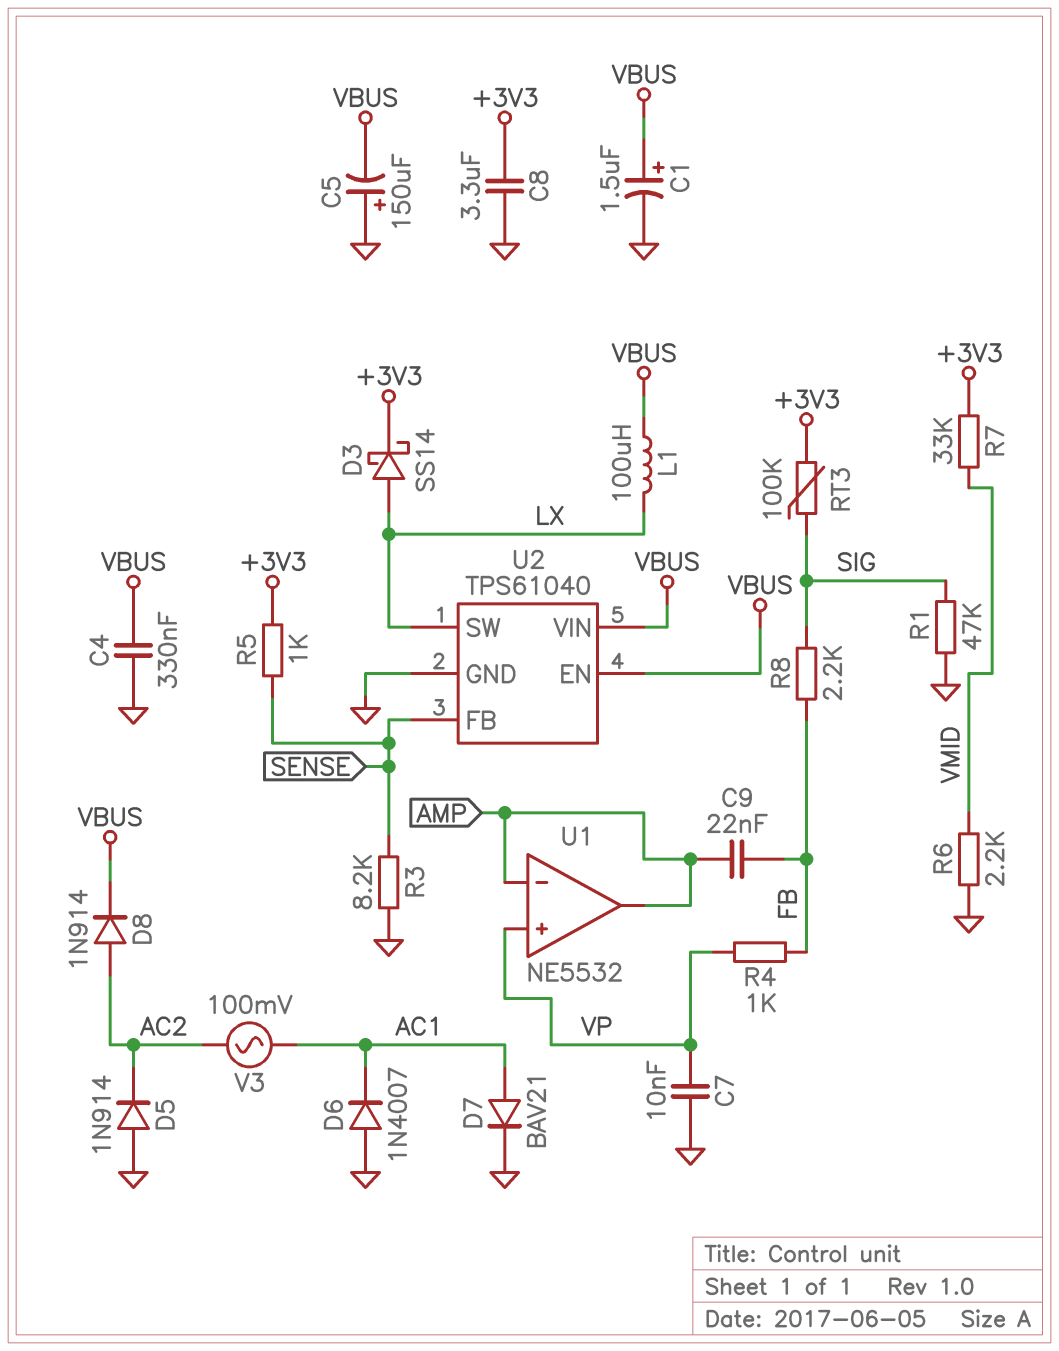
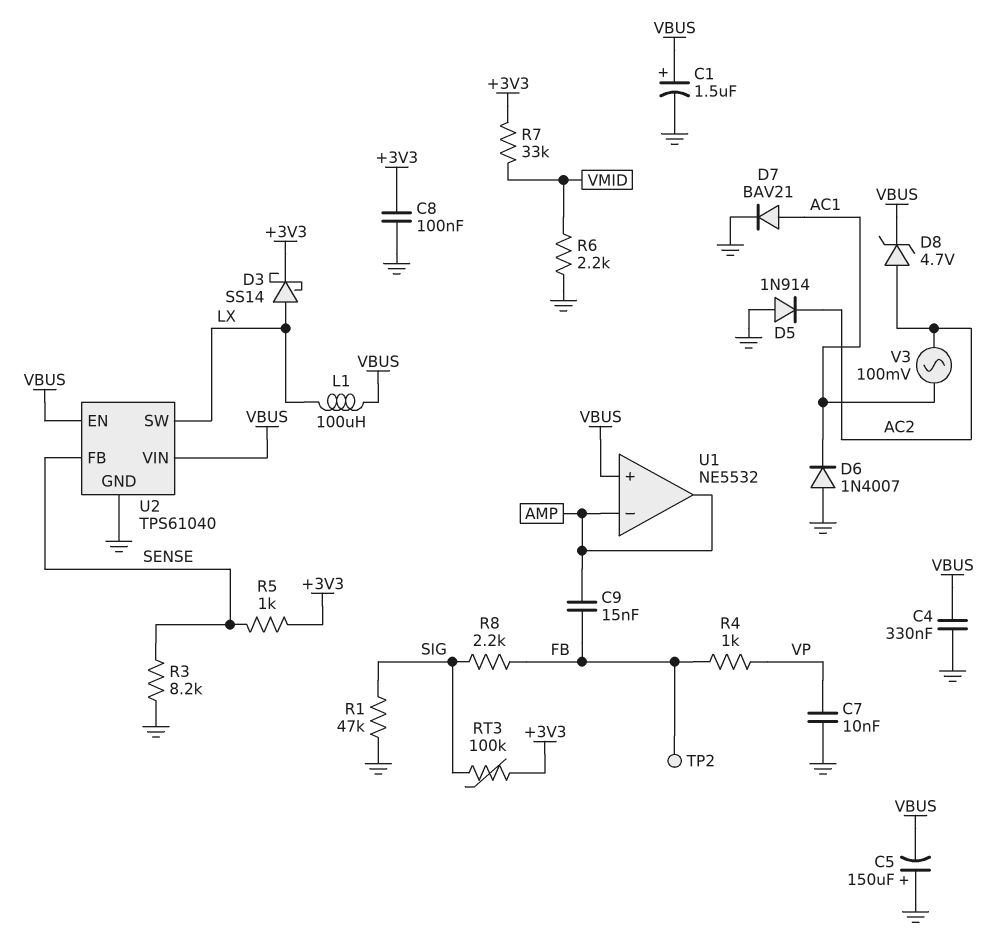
C8: 3.3uF (+3V3, GND) -> 100nF (+3V3, GND)
C9: 22nF (AMP, FB) -> 15nF (AMP, FB)
D8: diode 1N914 (A AC2, K VBUS) -> zener 4.7V (A AC2, K VBUS)
TP2: none -> test point (FB)
U1 pin in+: VP -> VBUS

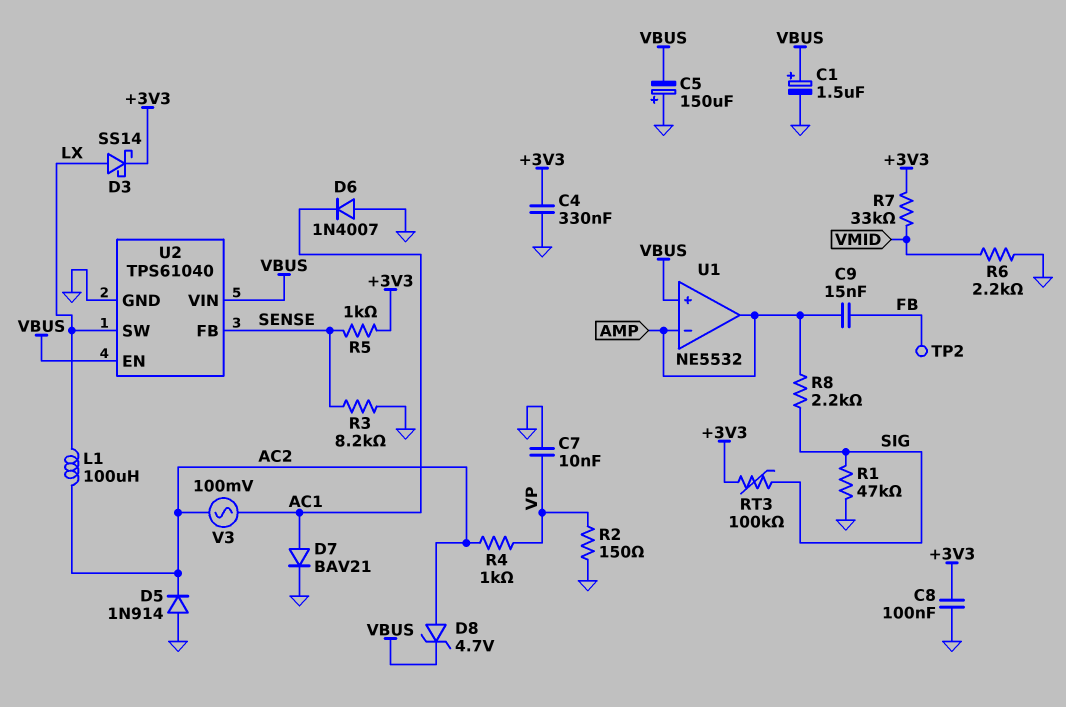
C4: 330nF (GND, VBUS) -> 330nF (+3V3, GND)
L1: 100uH (LX, VBUS) -> 100uH (AC2, LX)
R2: none -> 150 (GND, VP)
R4: 1k (FB, VP) -> 1k (AC2, VP)
R8: 2.2k (FB, SIG) -> 2.2k (AMP, SIG)

